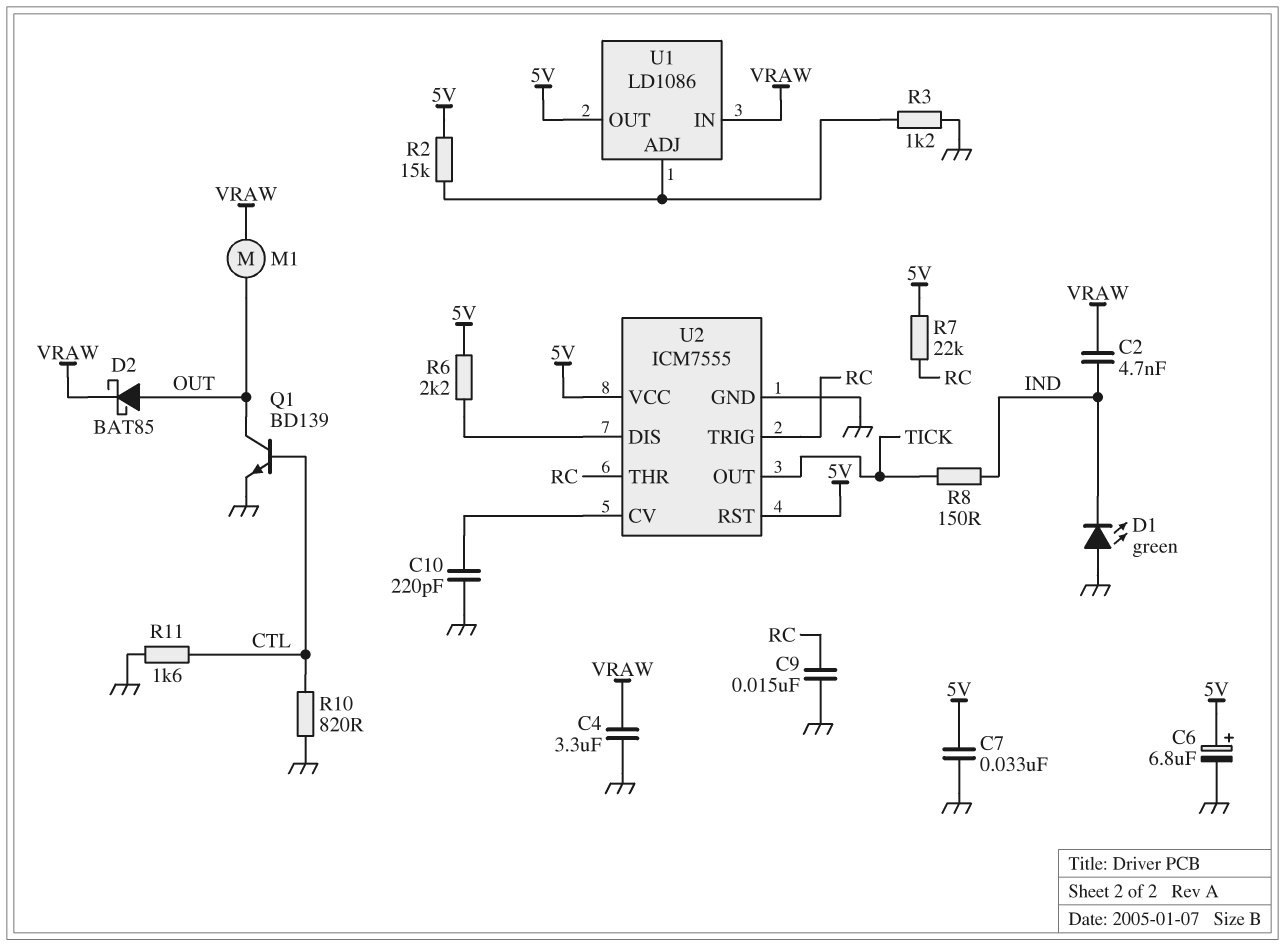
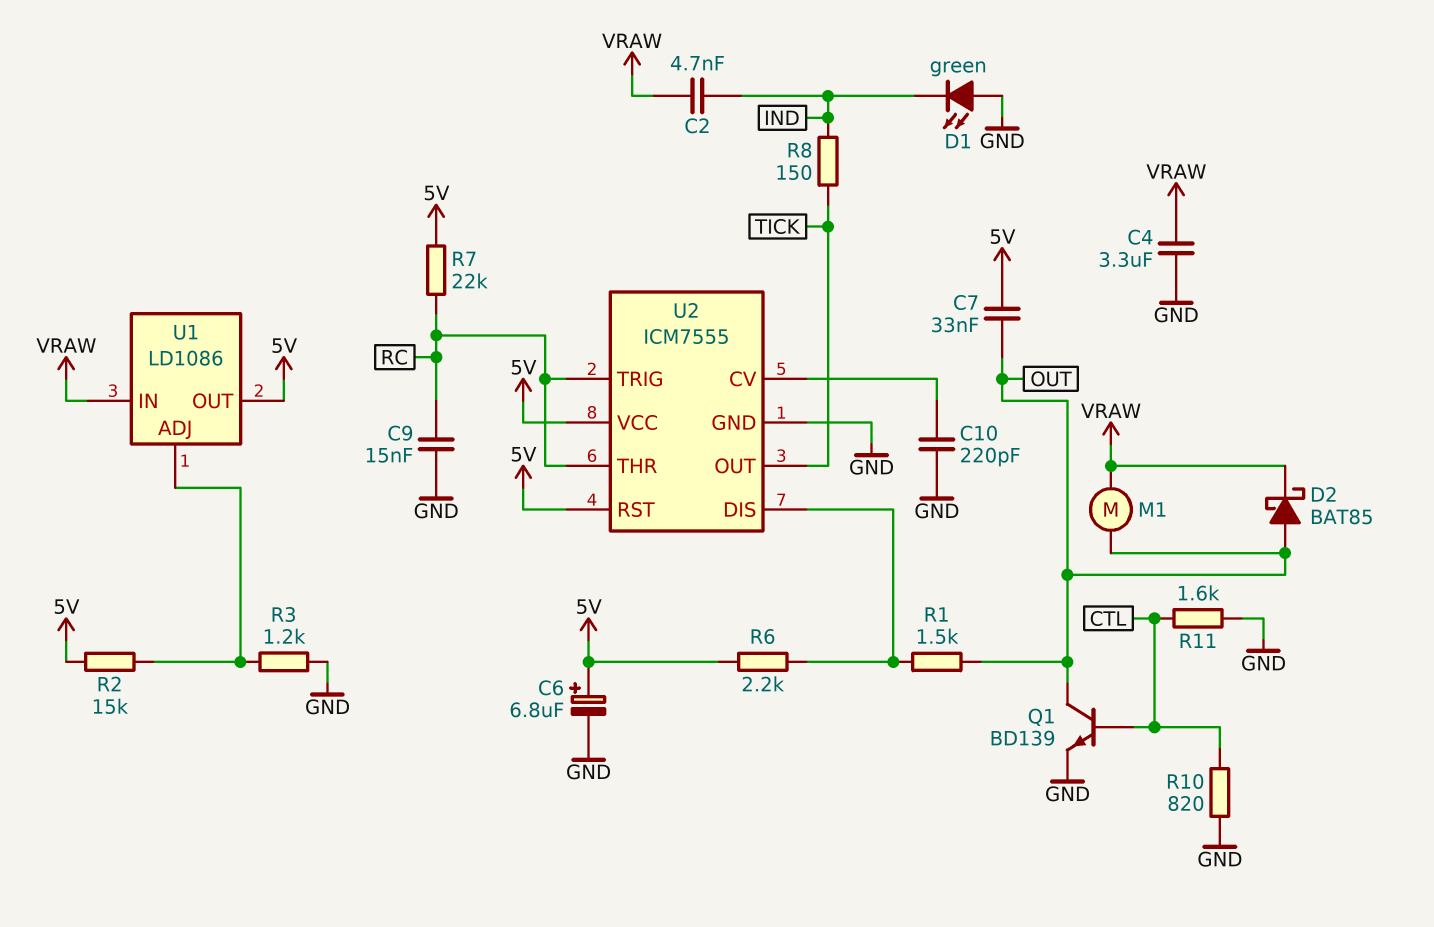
C7: 33nF (5V, GND) -> 33nF (5V, OUT)
R1: none -> 1.5k (OUT, U2/DIS)

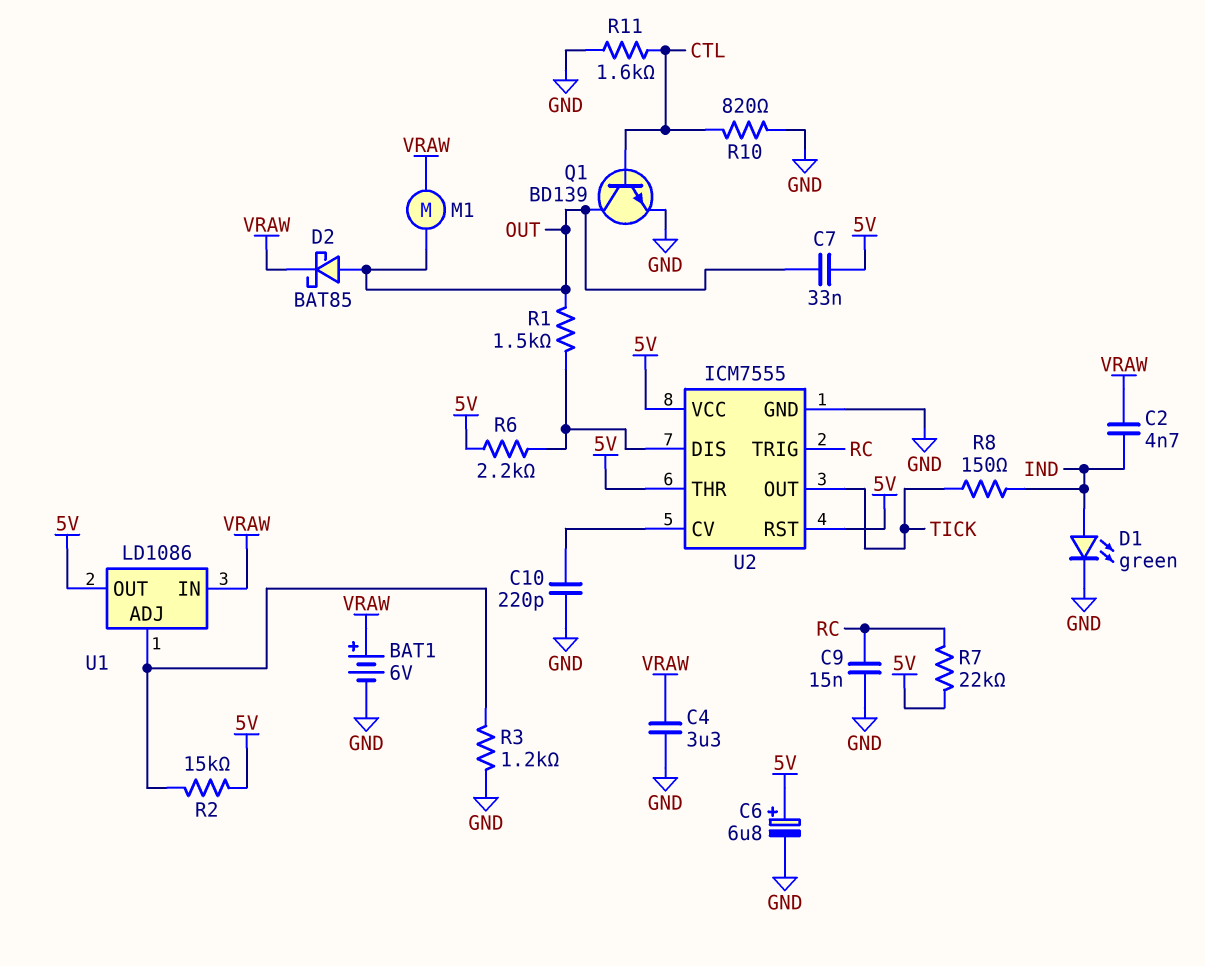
BAT1: none -> 6V (plus VRAW, minus GND)
D1: LED green (A GND, K IND) -> LED green (A IND, K GND)
U2 pin THR: RC -> 5V

